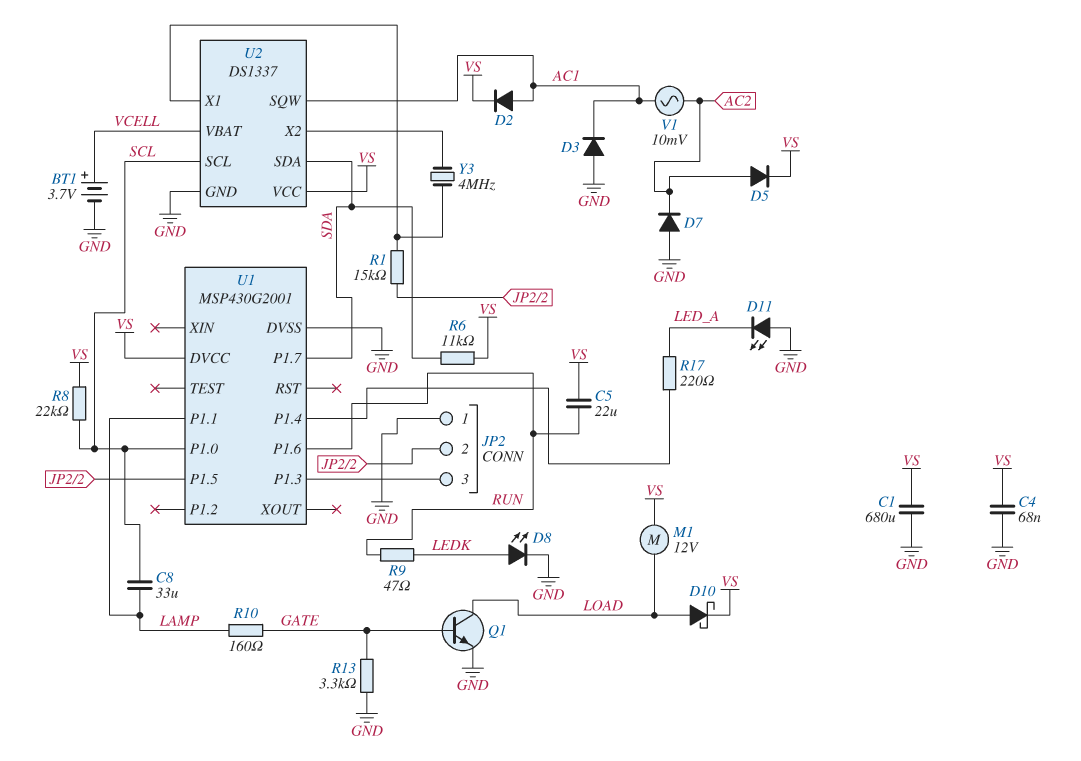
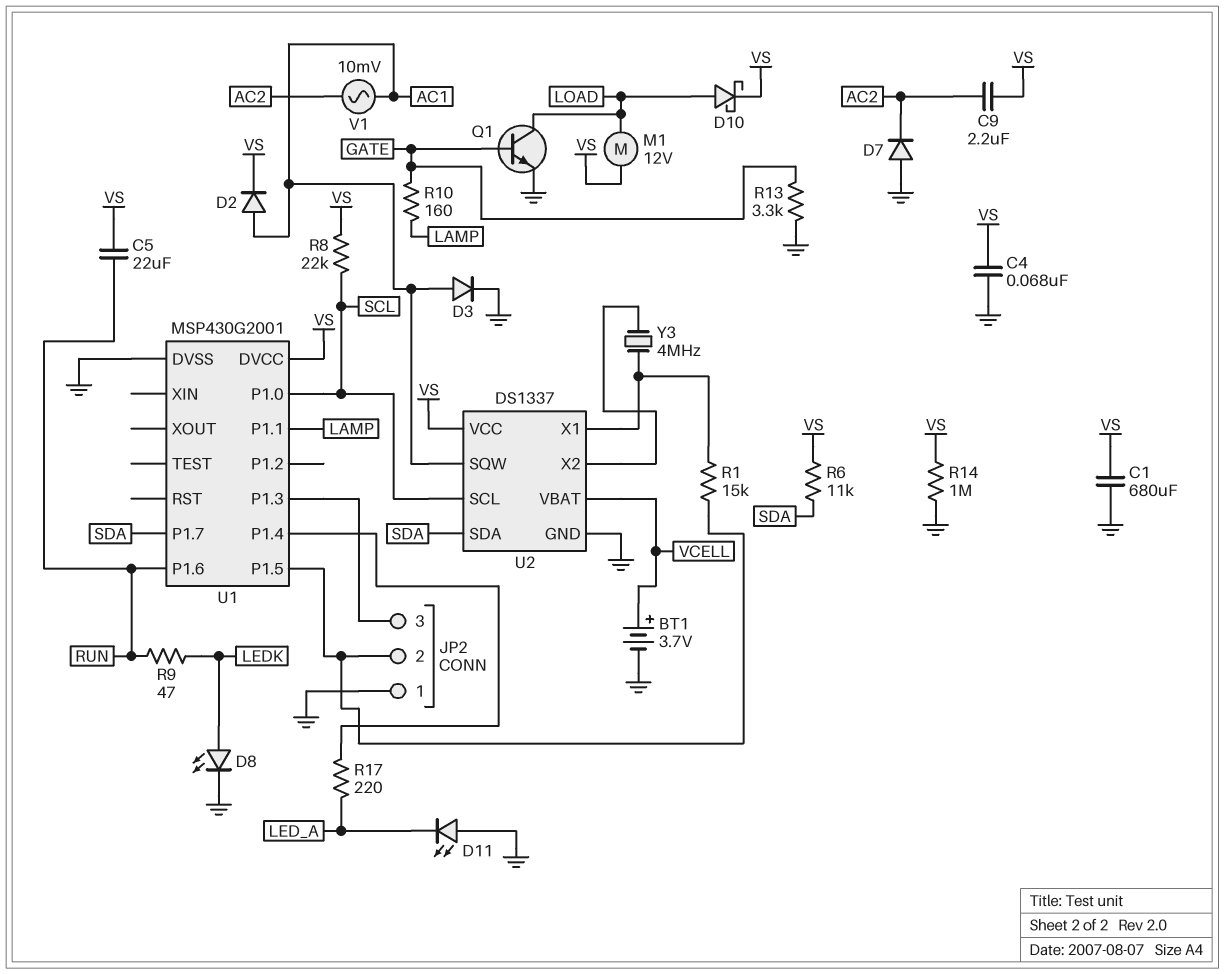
C8: 33uF (LAMP, SCL) -> none
C9: none -> 2.2uF (AC2, VS)
D3: diode (A GND, K AC1) -> diode (A AC1, K GND)
D5: diode (A AC2, K VS) -> none
R14: none -> 1M (GND, VS)

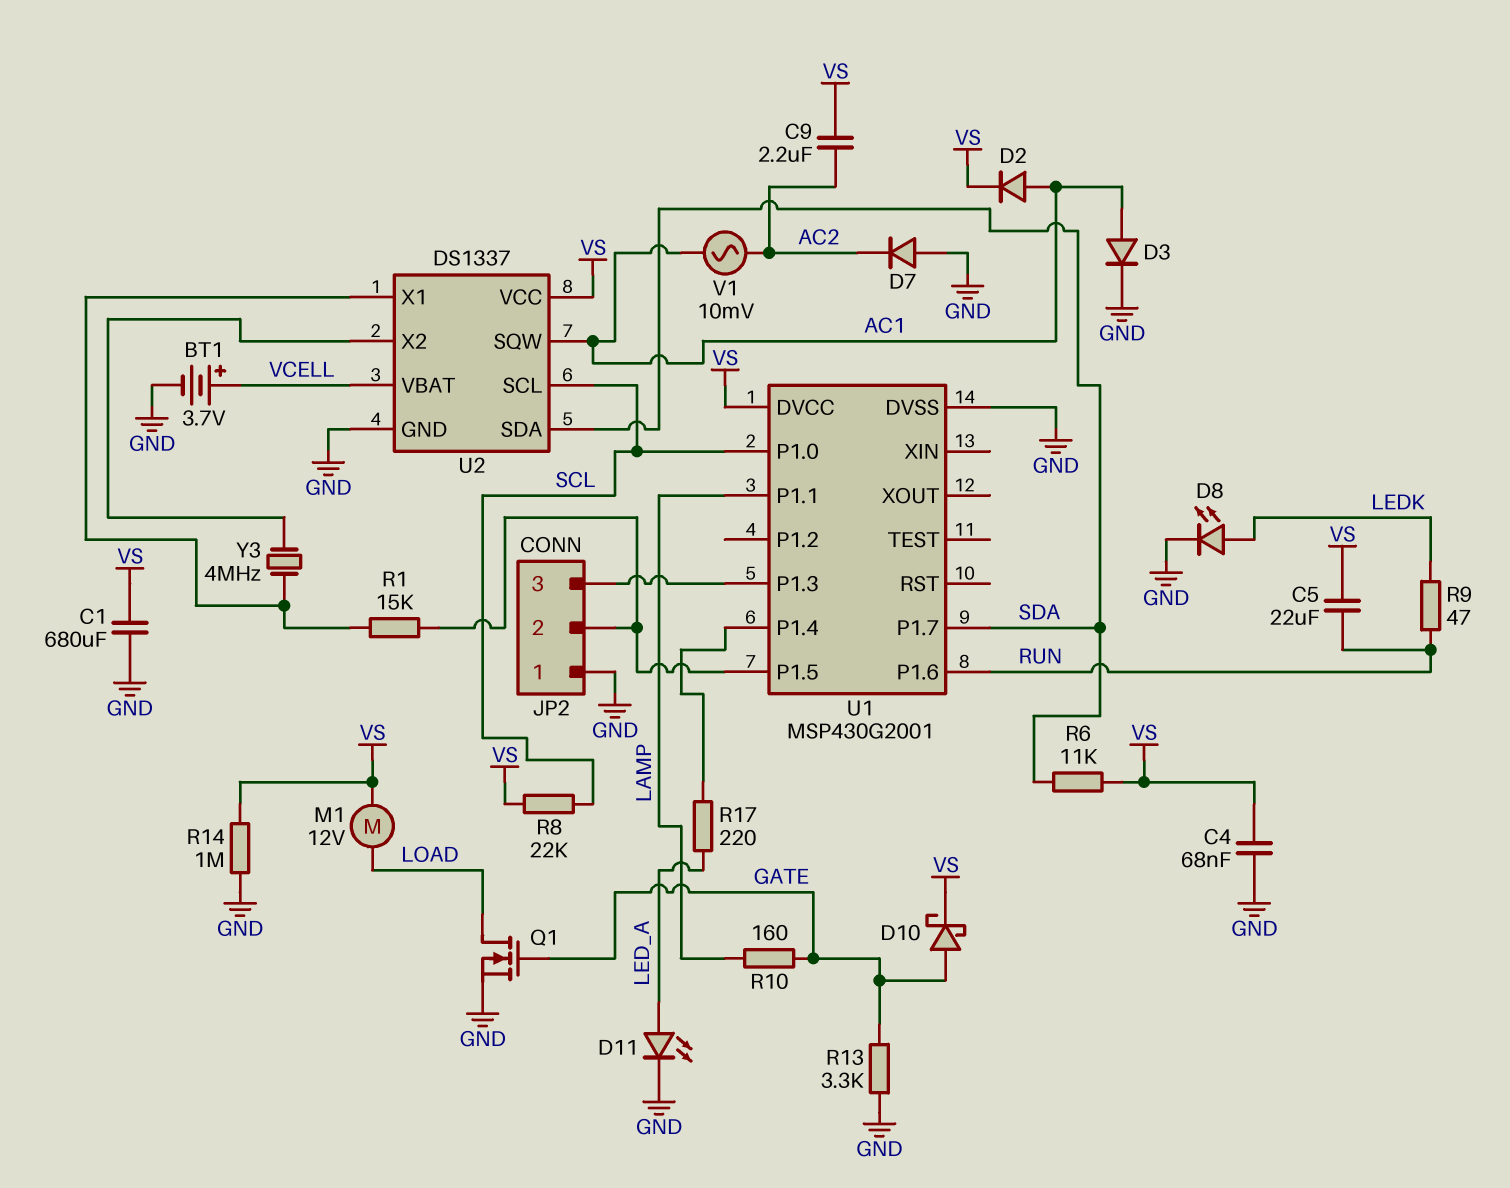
D10: schottky (A LOAD, K VS) -> schottky (A GATE, K VS)
D11: LED (A GND, K LED_A) -> LED (A LED_A, K GND)
Q1: NPN (B GATE, C LOAD, E GND) -> NMOS (G GATE, D LOAD, S GND)

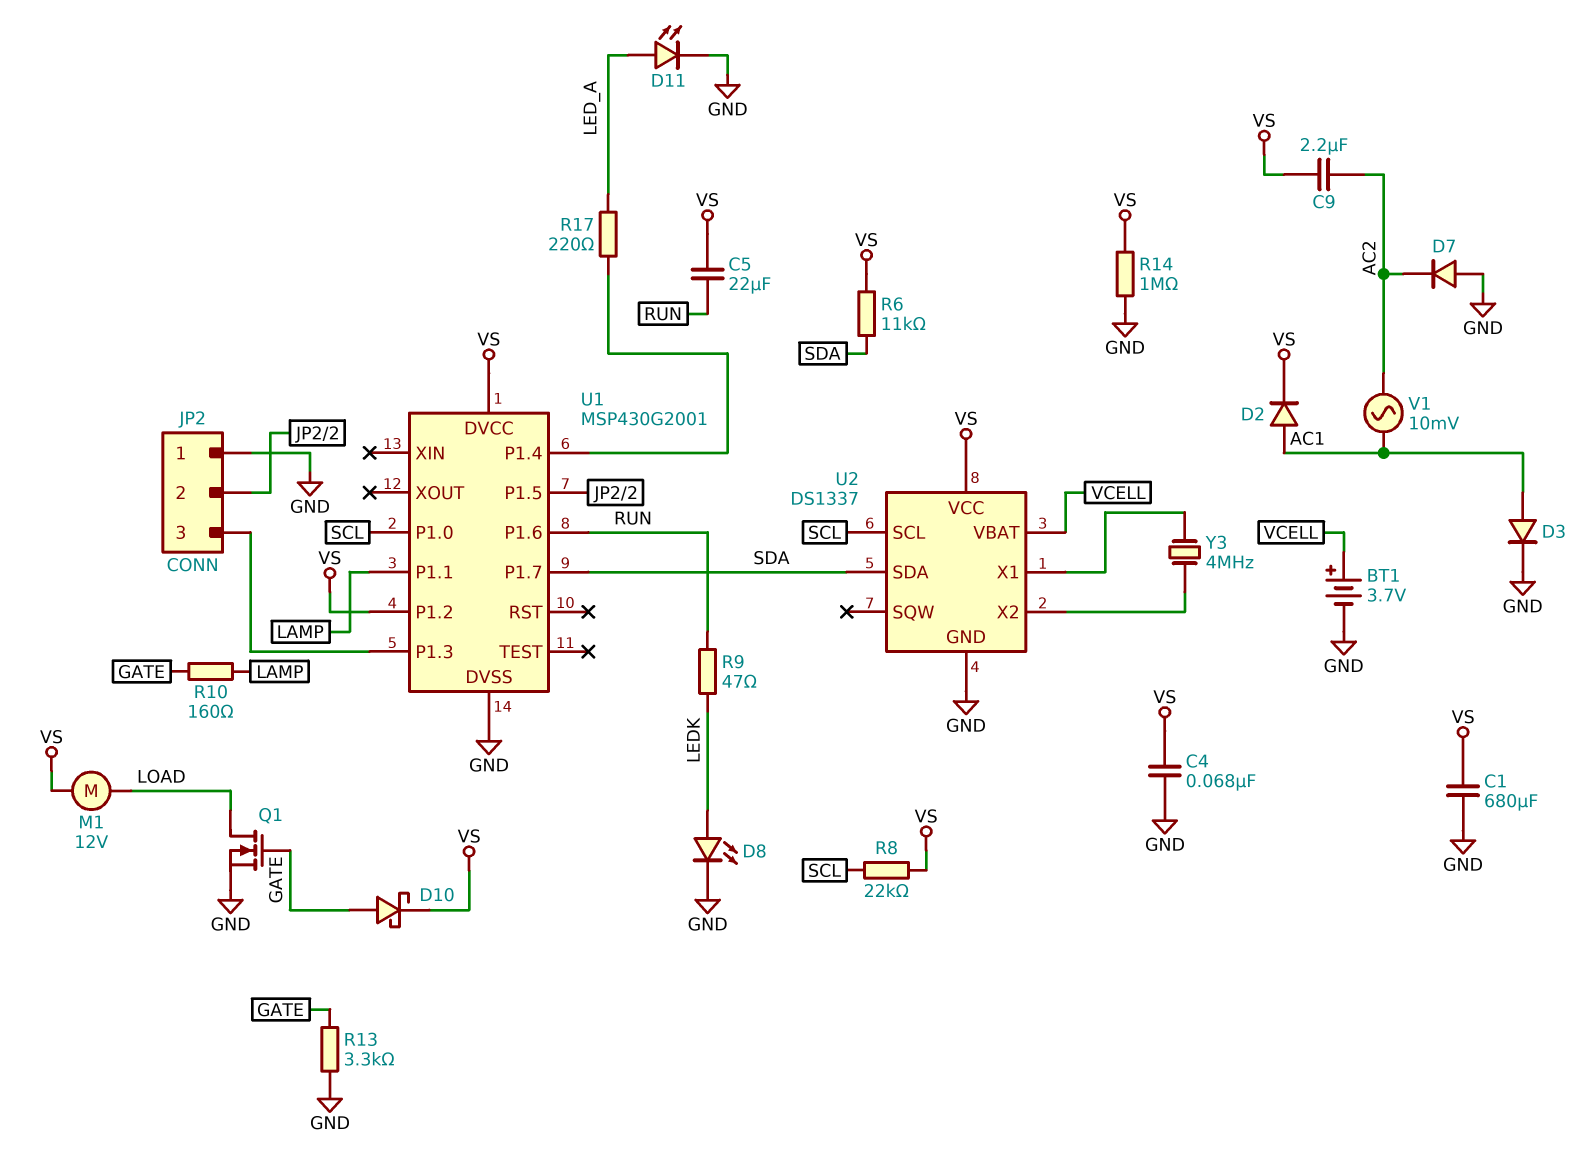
R1: 15k (JP2/2, U2/X1) -> none
U1 pin P1.2: none -> VS
U2 pin SQW: AC1 -> none

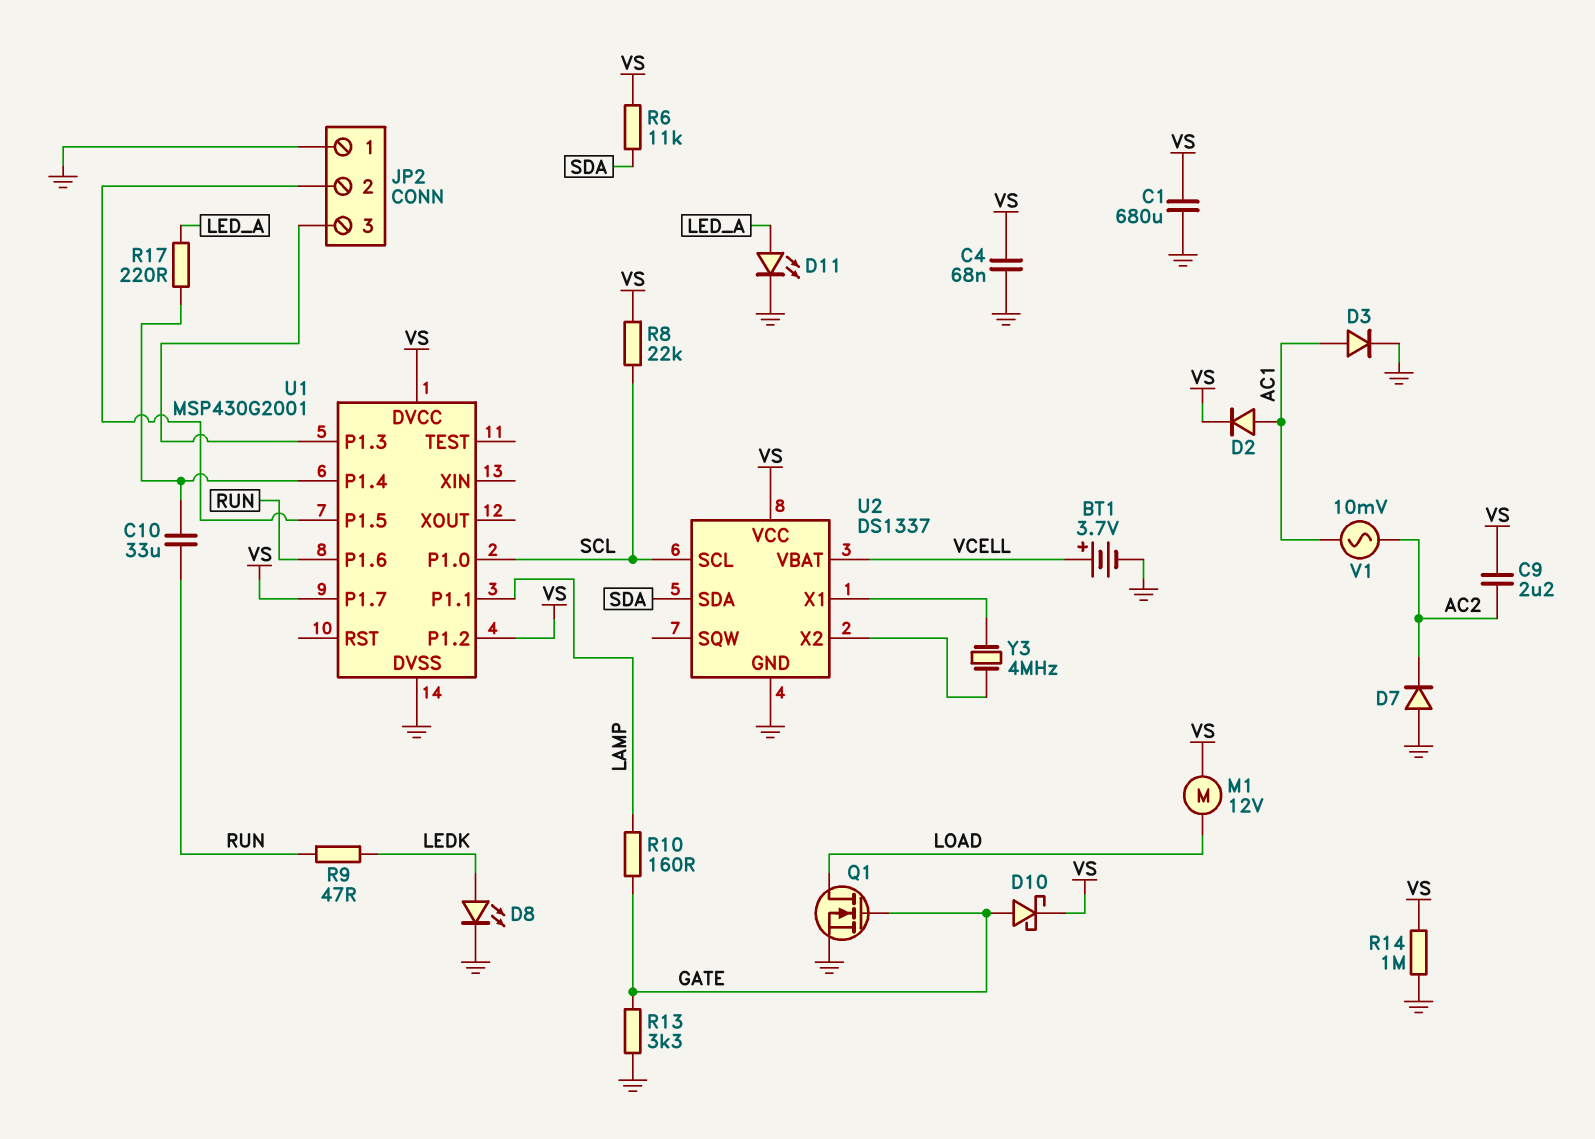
C5: 22uF (RUN, VS) -> none
C10: none -> 33uF (RUN, U1/P1.4)
U1 pin P1.7: SDA -> VS

